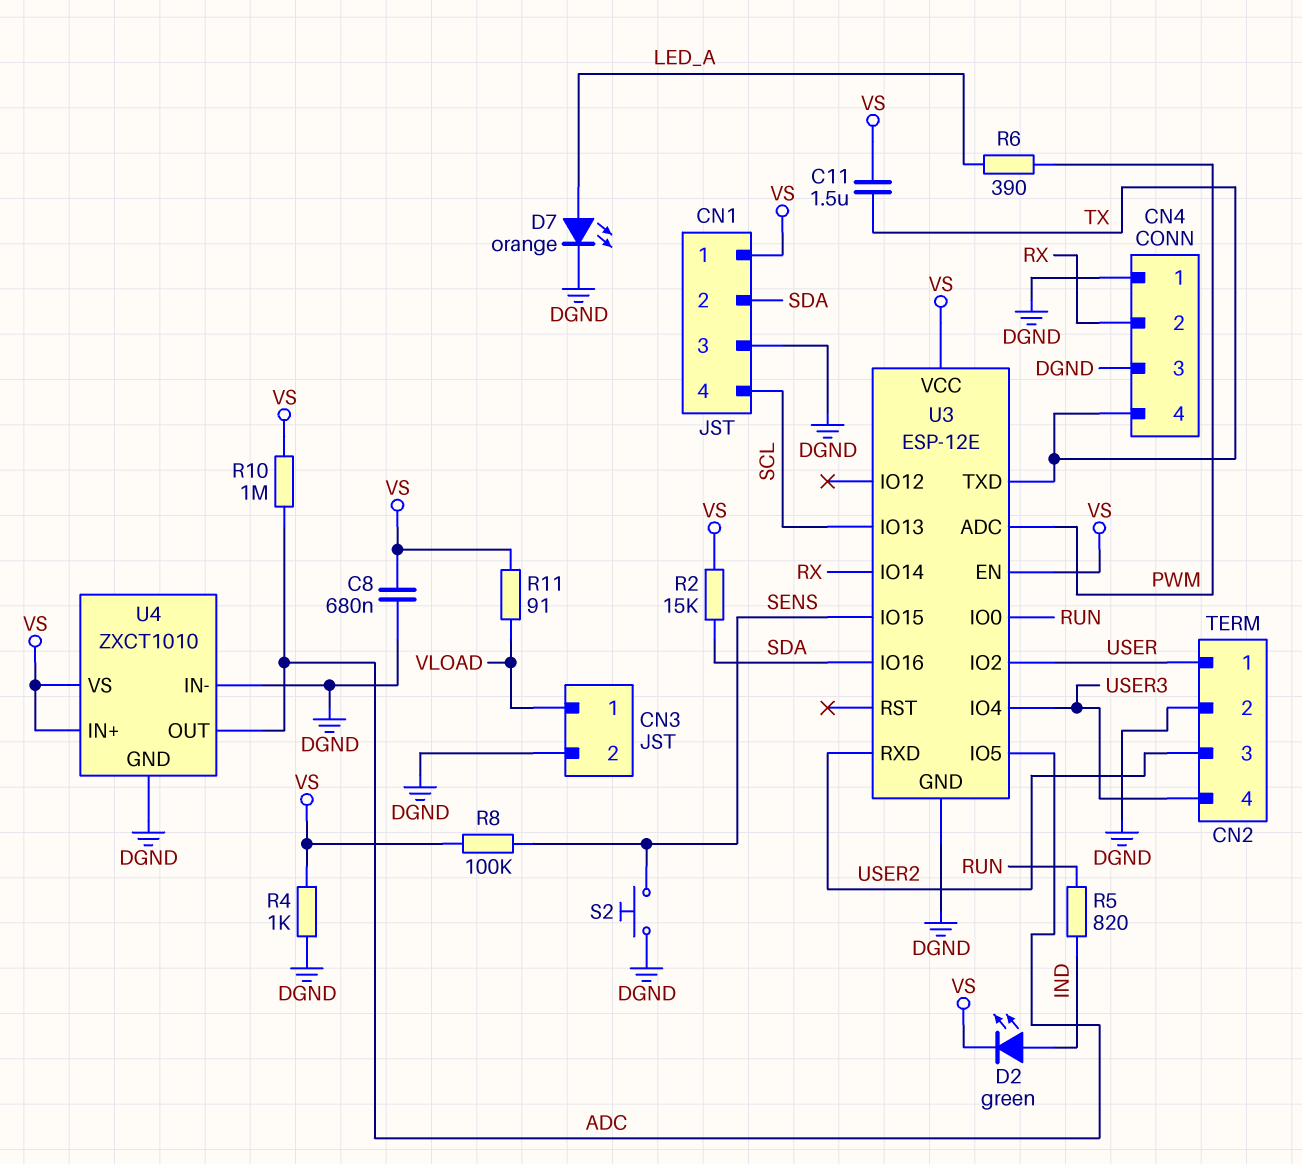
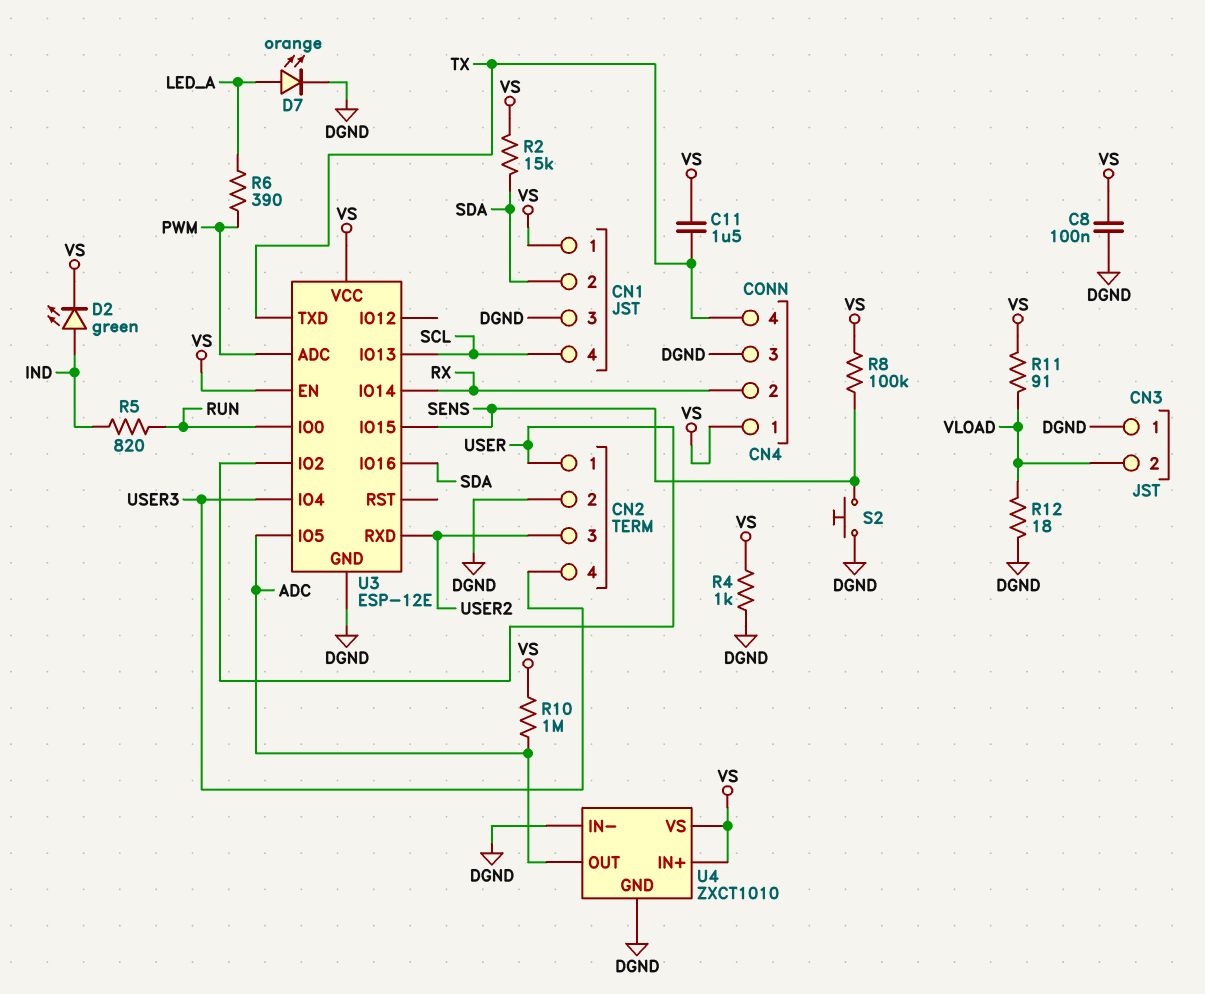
C8: 680nF (DGND, VS) -> 100nF (DGND, VS)
CN3 pin 1: VLOAD -> DGND
CN3 pin 2: DGND -> VLOAD
CN4 pin 1: DGND -> VS
R12: none -> 18 (DGND, VLOAD)

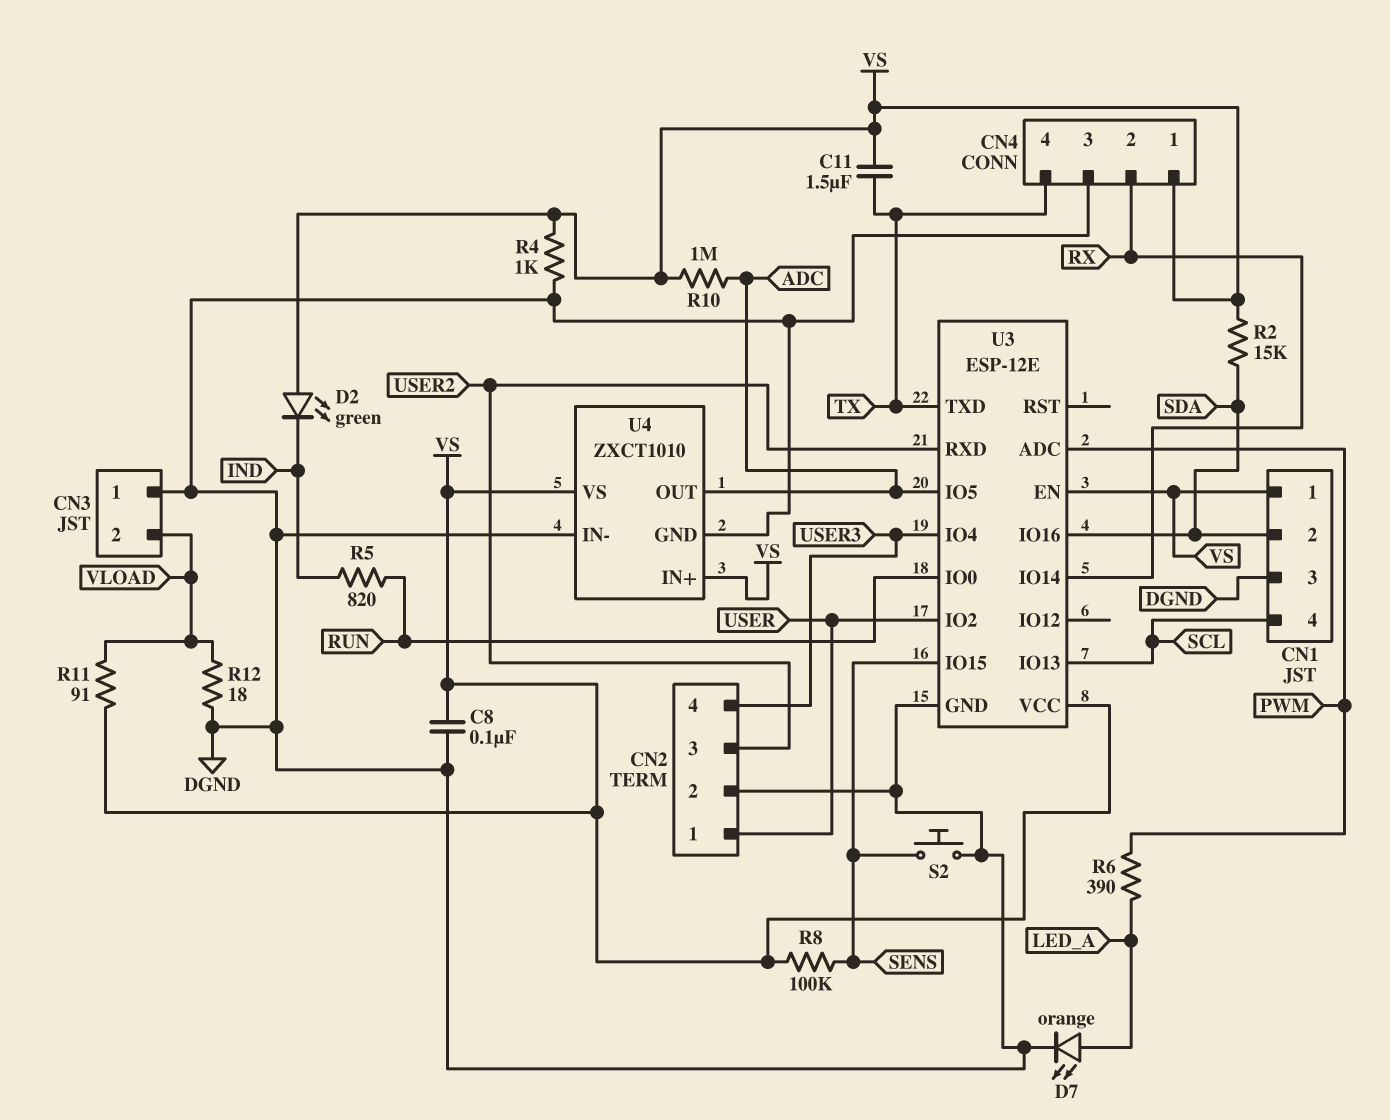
D2: LED green (A IND, K VS) -> LED green (A VS, K IND)

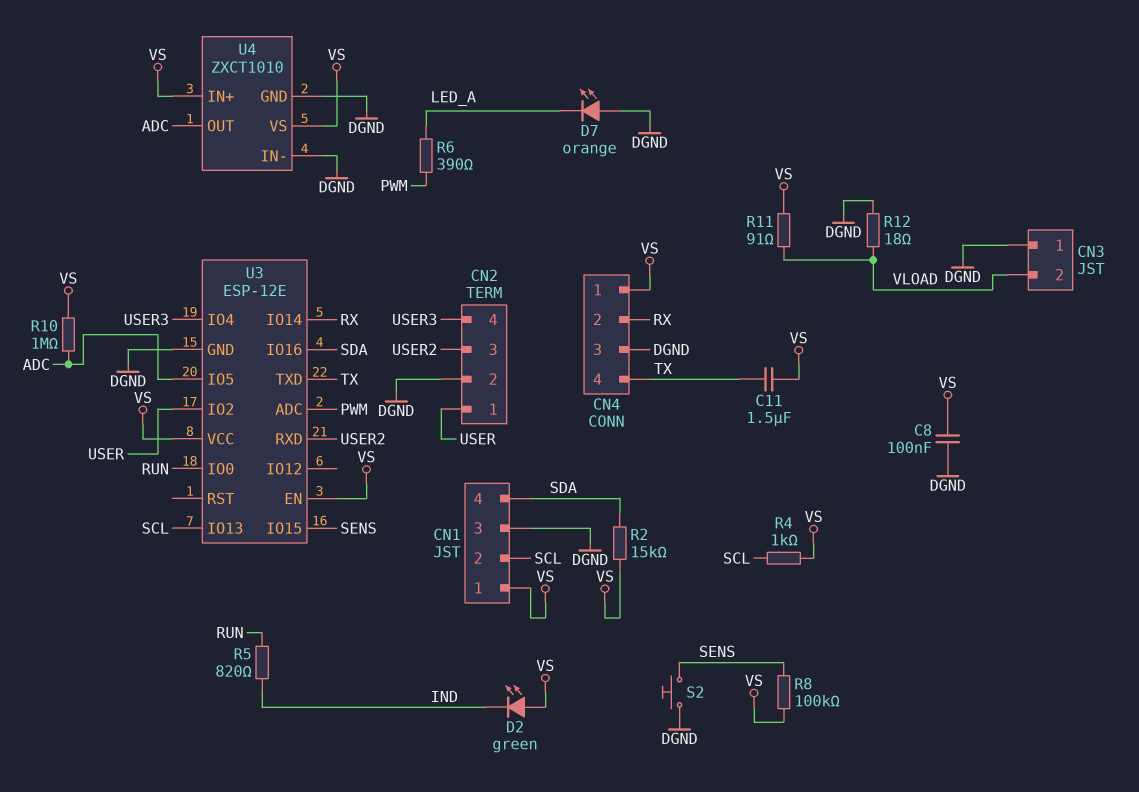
CN1 pin 2: SDA -> SCL
CN1 pin 4: SCL -> SDA
D7: LED orange (A LED_A, K DGND) -> LED orange (A DGND, K LED_A)
R4: 1k (DGND, VS) -> 1k (SCL, VS)

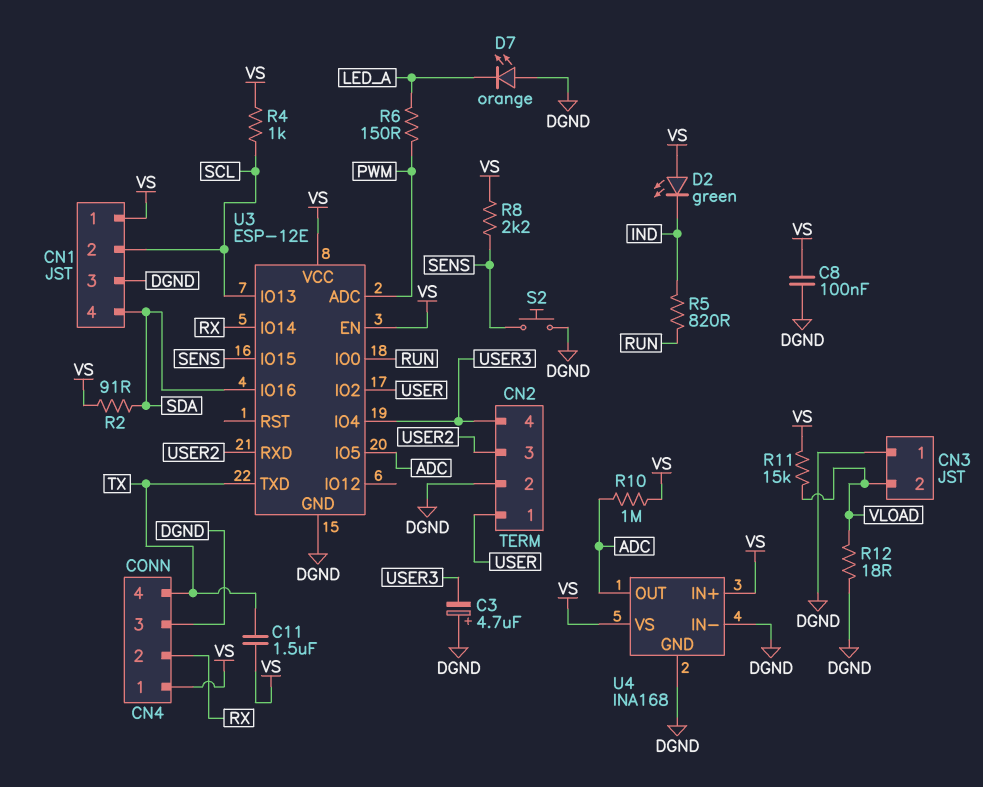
C3: none -> 4.7uF (plus DGND, minus USER3)
R2: 15k (SDA, VS) -> 91 (SDA, VS)
R6: 390 (LED_A, PWM) -> 150 (LED_A, PWM)
R8: 100k (SENS, VS) -> 2.2k (SENS, VS)
R11: 91 (VLOAD, VS) -> 15k (VLOAD, VS)
U4: ZXCT1010 -> INA168

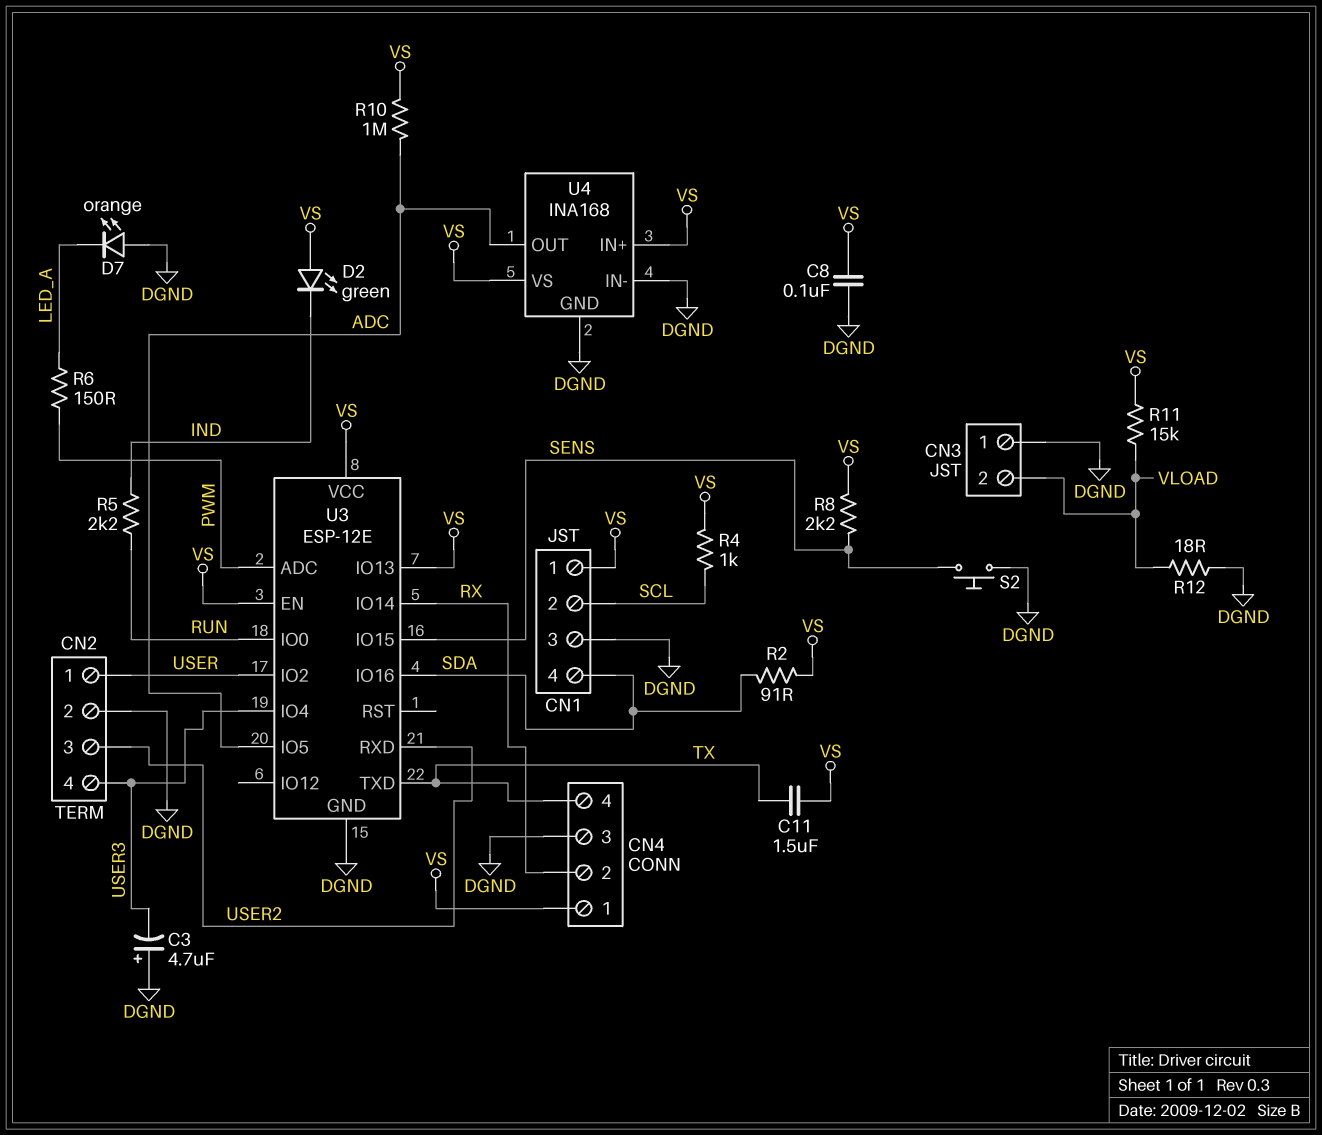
R5: 820 (IND, RUN) -> 2.2k (IND, RUN)
U3 pin IO13: SCL -> VS

